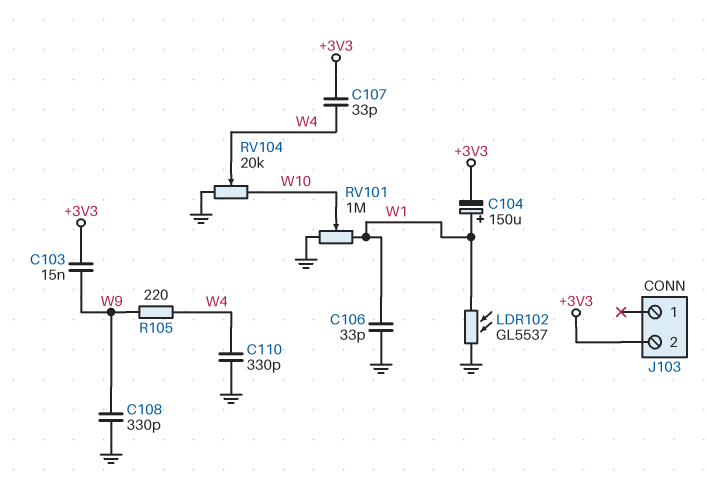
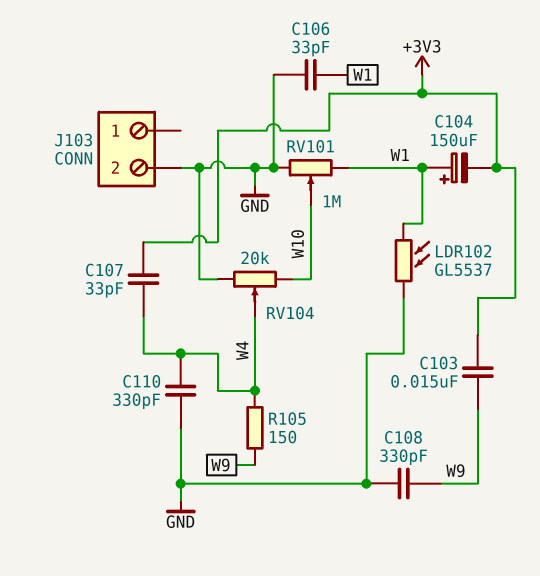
J103 pin 2: +3V3 -> GND
R105: 220 (W4, W9) -> 150 (W4, W9)

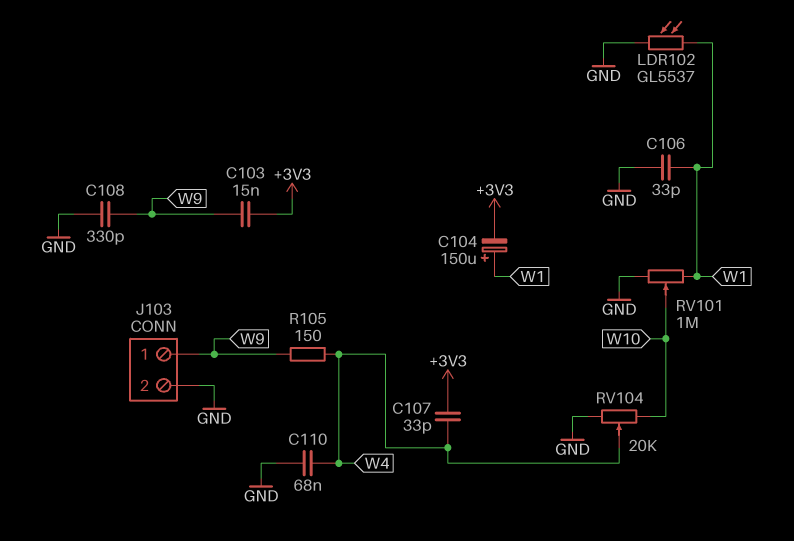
C110: 330pF (GND, W4) -> 68nF (GND, W4)
J103 pin 1: none -> W9

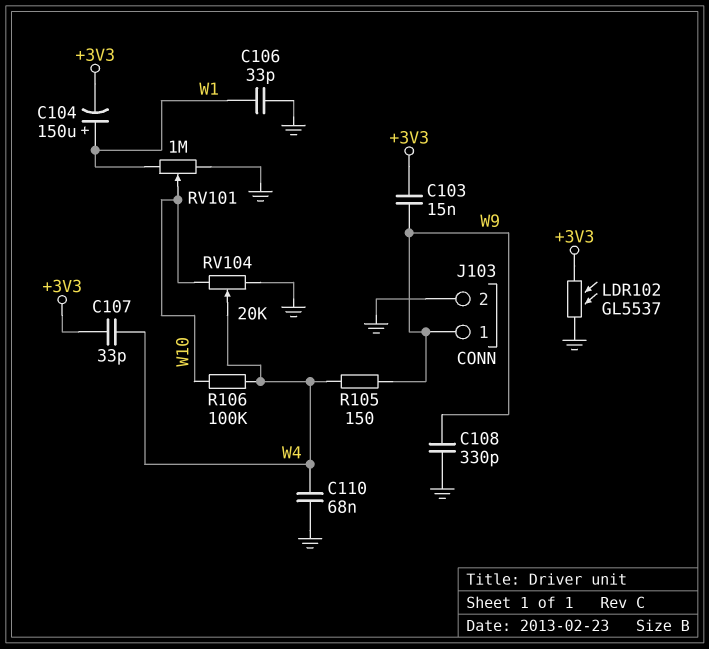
LDR102: GL5537 (GND, W1) -> GL5537 (+3V3, GND)
R106: none -> 100k (W4, W10)

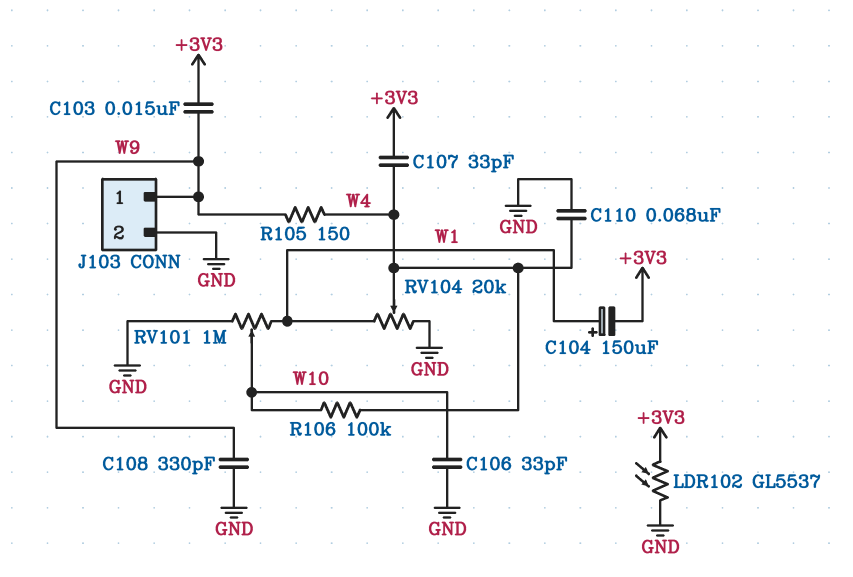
C106: 33pF (GND, W1) -> 33pF (GND, W10)
RV104: 20k (GND, W10, wiper W4) -> 20k (GND, W1, wiper W4)

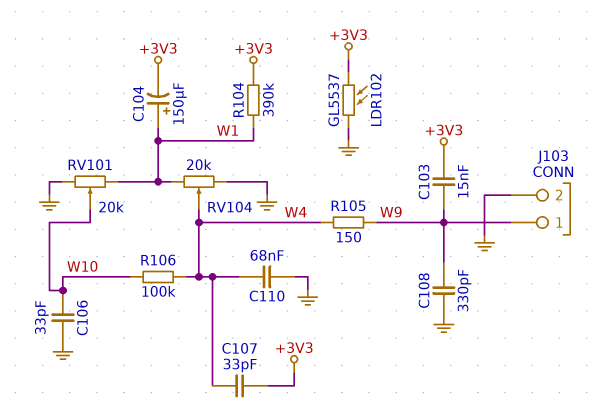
R104: none -> 390k (+3V3, W1)
RV101: 1M (GND, W1, wiper W10) -> 20k (GND, W1, wiper W10)

